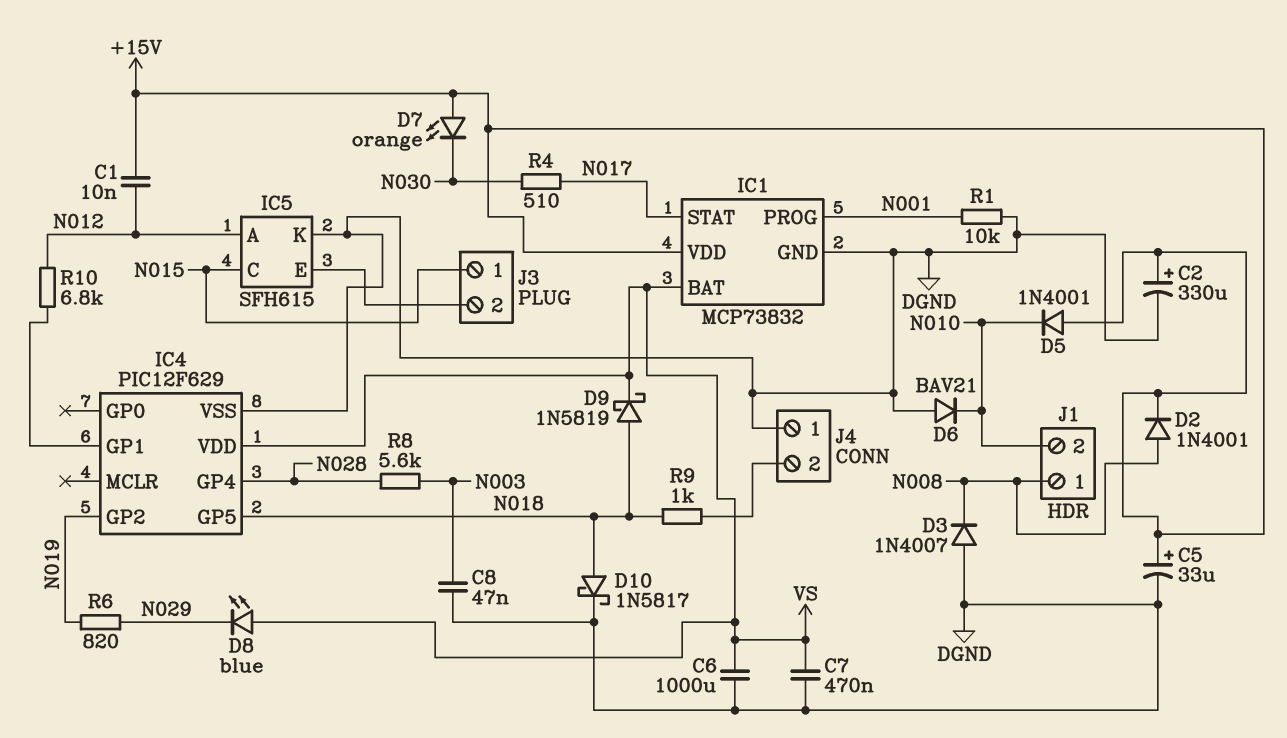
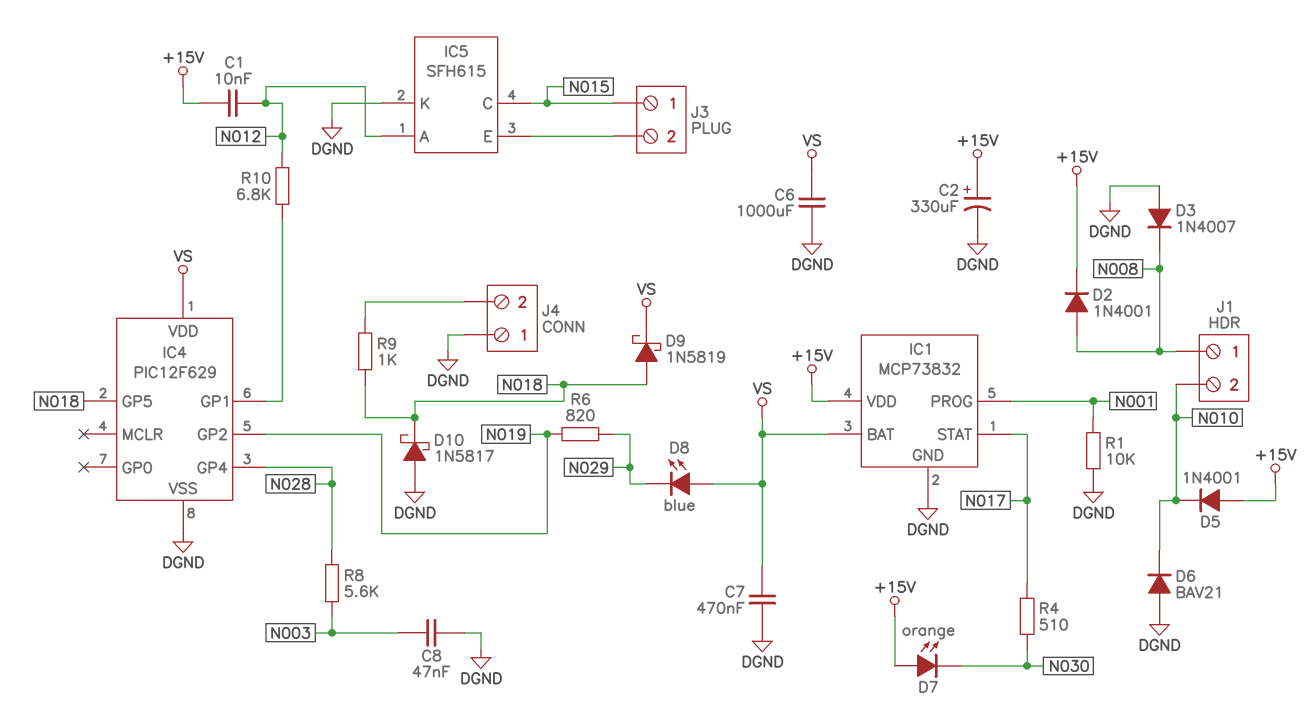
C5: 33uF (plus +15V, minus DGND) -> none
D10: schottky 1N5817 (A N018, K DGND) -> schottky 1N5817 (A DGND, K N018)

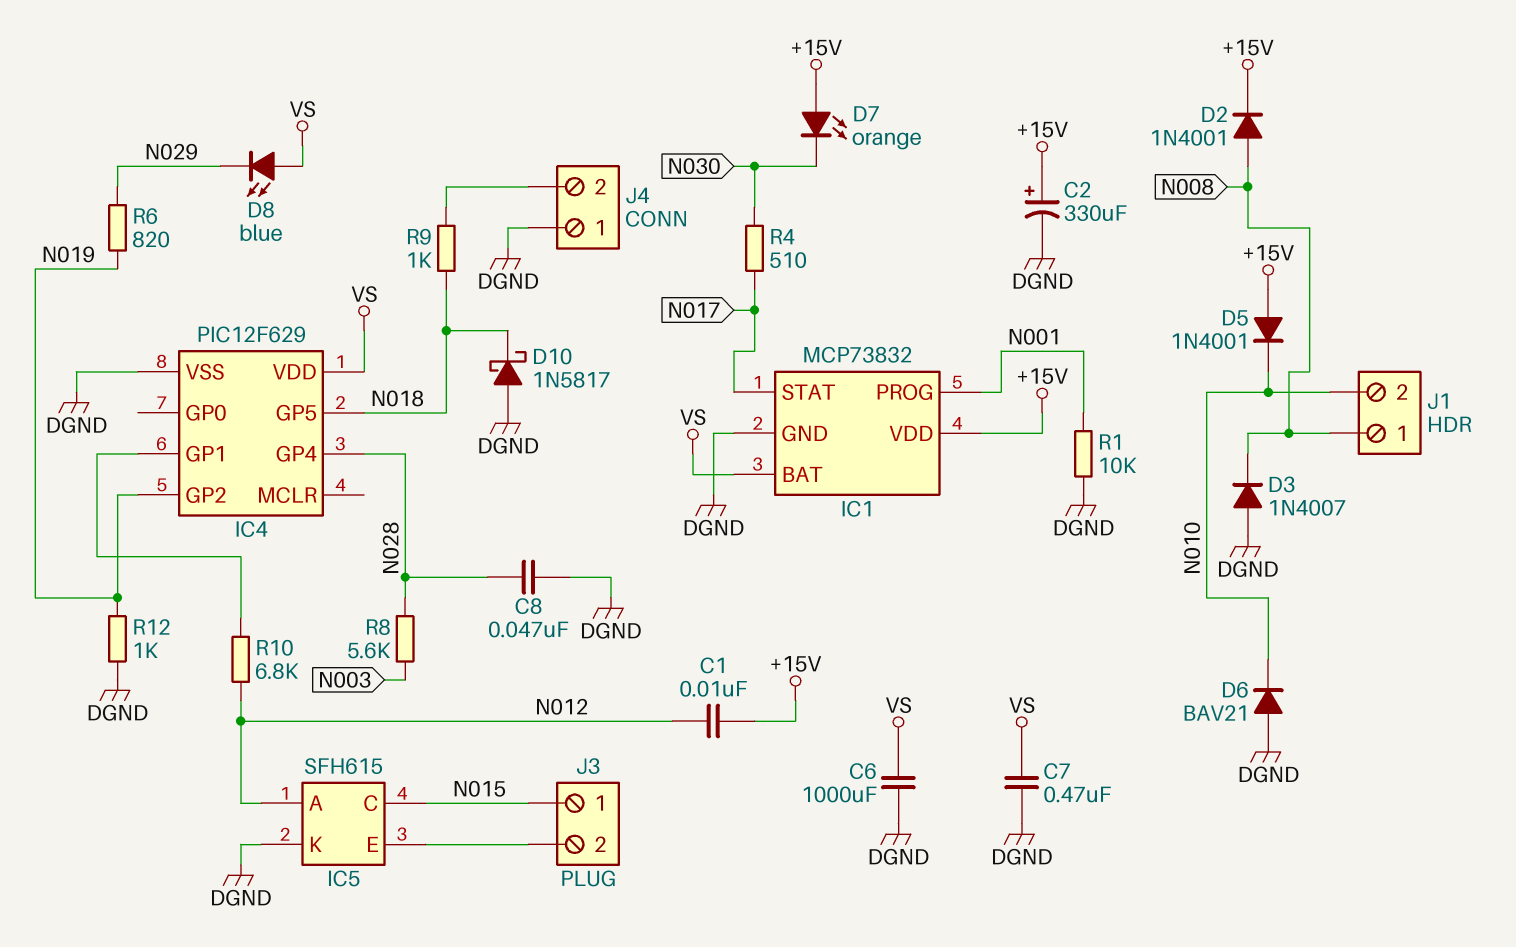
C8: 47nF (DGND, N003) -> 47nF (DGND, N028)
D9: schottky 1N5819 (A N018, K VS) -> none
R12: none -> 1k (DGND, N019)

